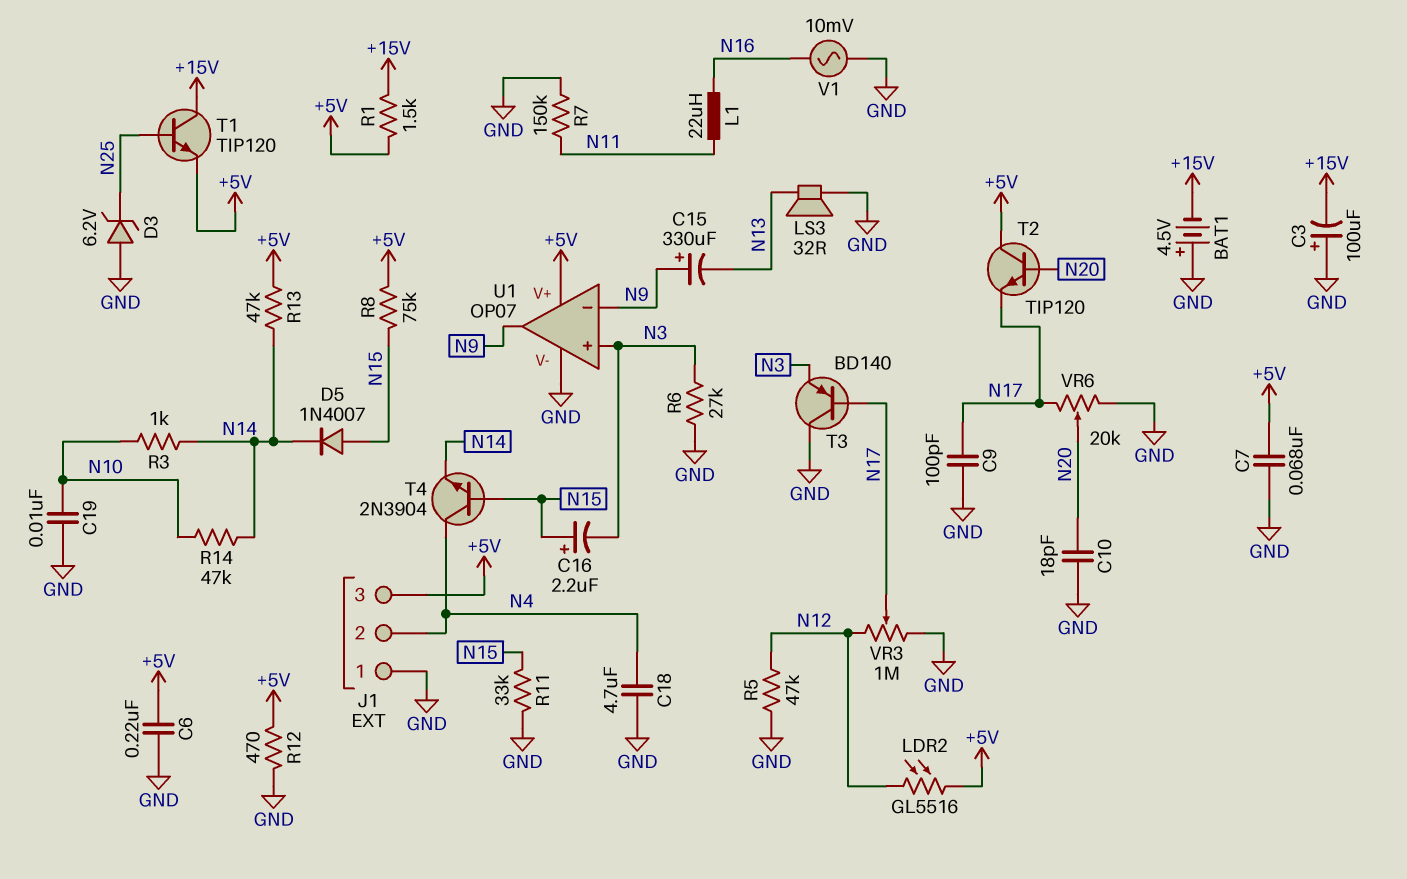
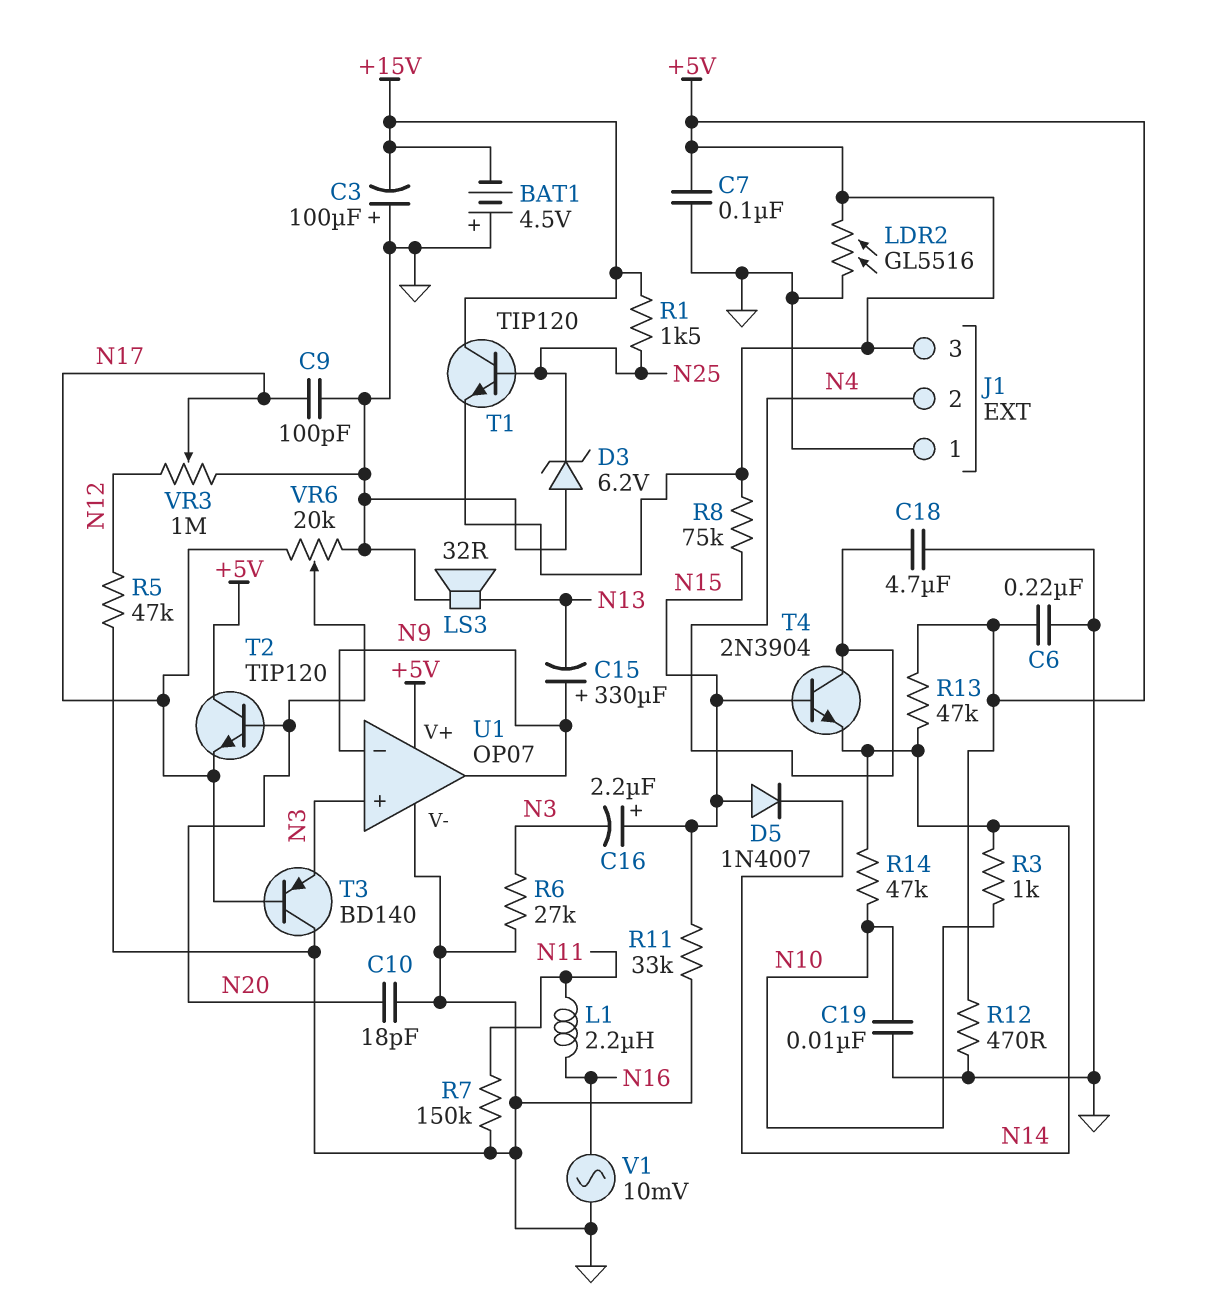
C7: 68nF (+5V, GND) -> 100nF (+5V, GND)
L1: 22uH (N11, N16) -> 2.2uH (N11, N16)
LDR2: GL5516 (+5V, N12) -> GL5516 (+5V, GND)
R1: 1.5k (+5V, +15V) -> 1.5k (+15V, N25)

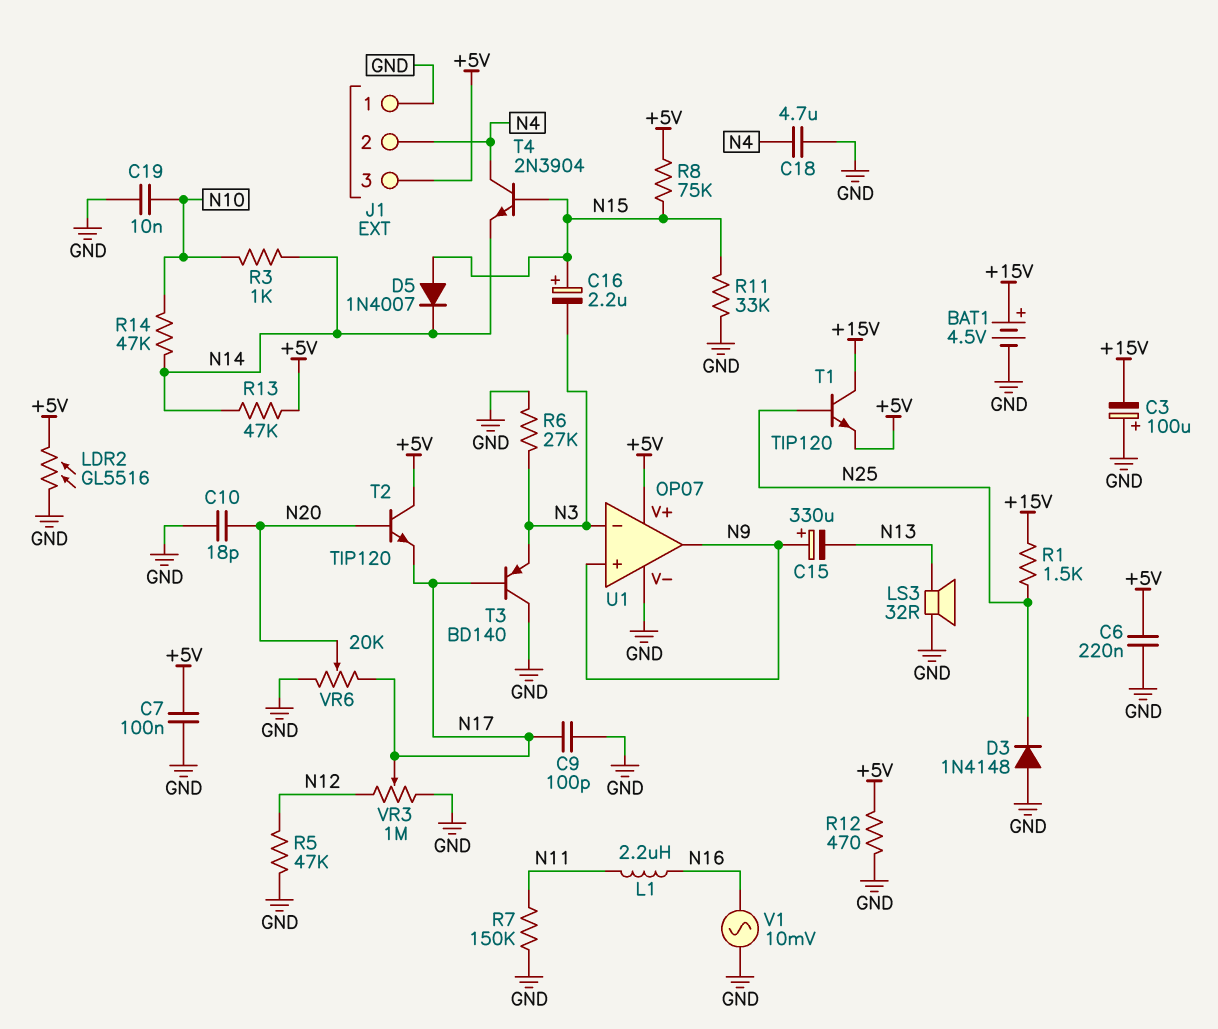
BAT1: 4.5V (plus GND, minus +15V) -> 4.5V (plus +15V, minus GND)
D3: zener 6.2V (A GND, K N25) -> diode 1N4148 (A GND, K N25)
U1 pin in+: N3 -> N9
U1 pin in-: N9 -> N3

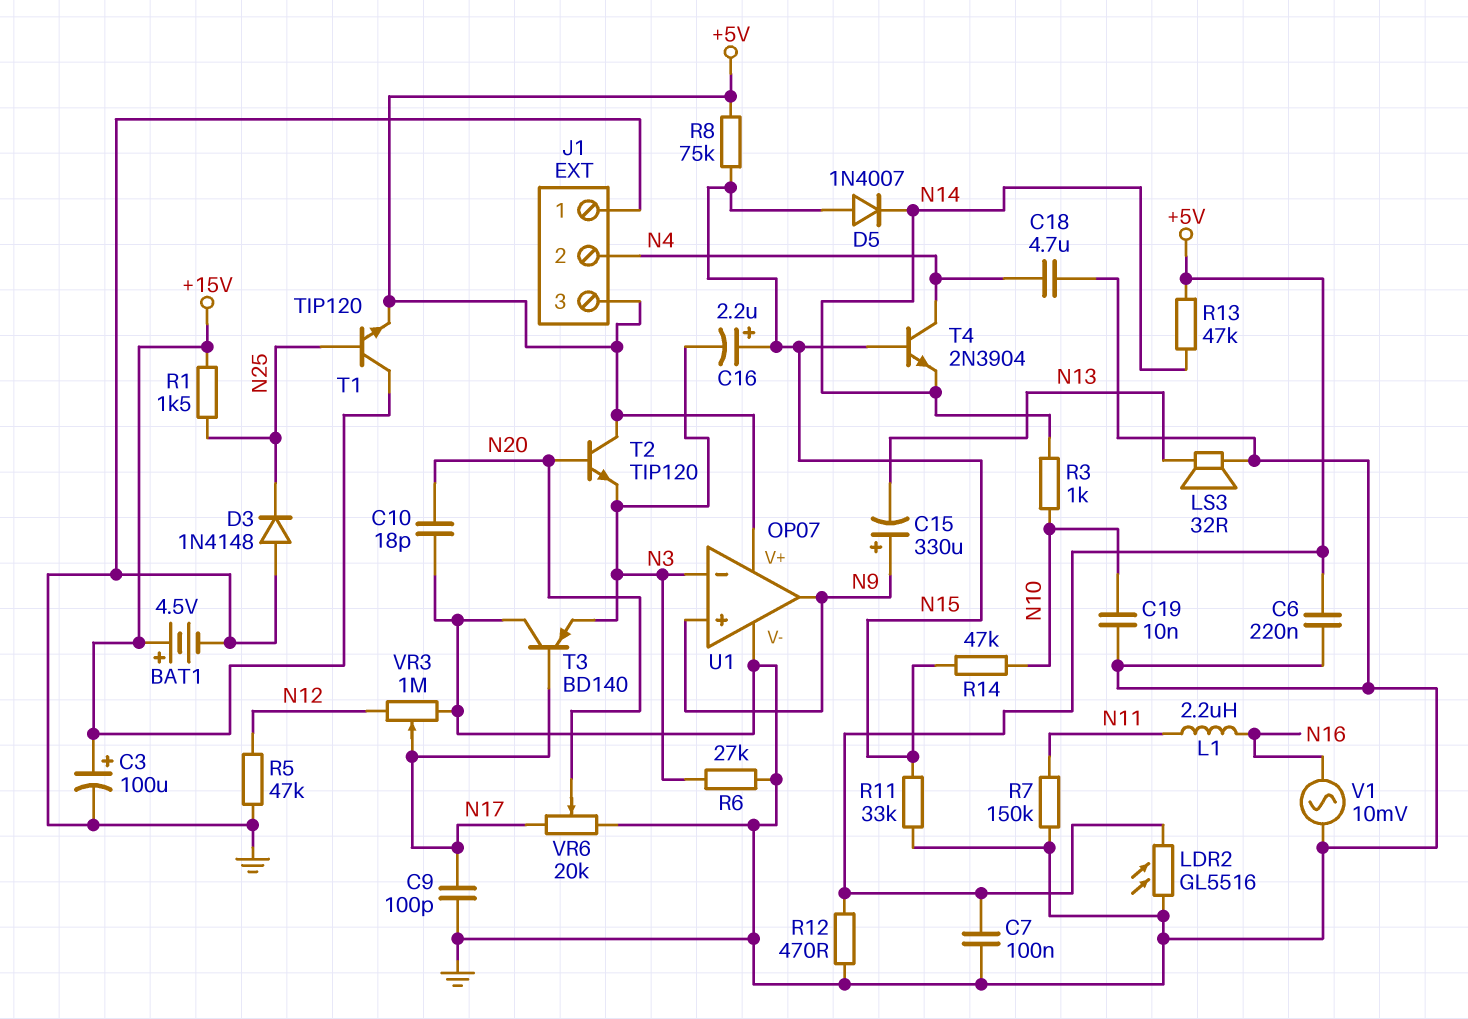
C3: 100uF (plus GND, minus +15V) -> 100uF (plus +15V, minus GND)
R14: 47k (N10, N14) -> 47k (N10, N15)
T2: NPN TIP120 (B N20, C +5V, E N17) -> NPN TIP120 (B N20, C +5V, E N3)

